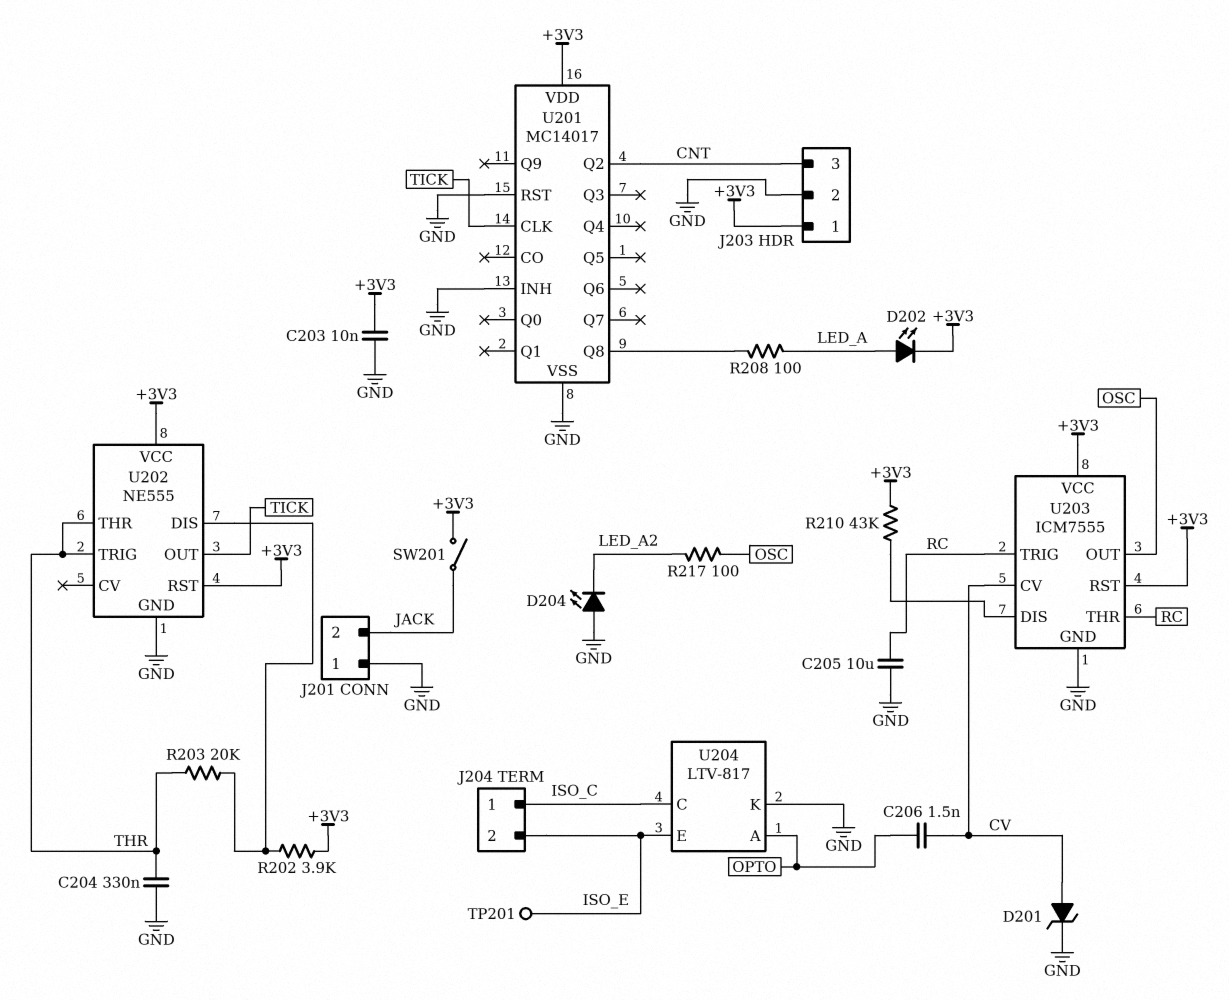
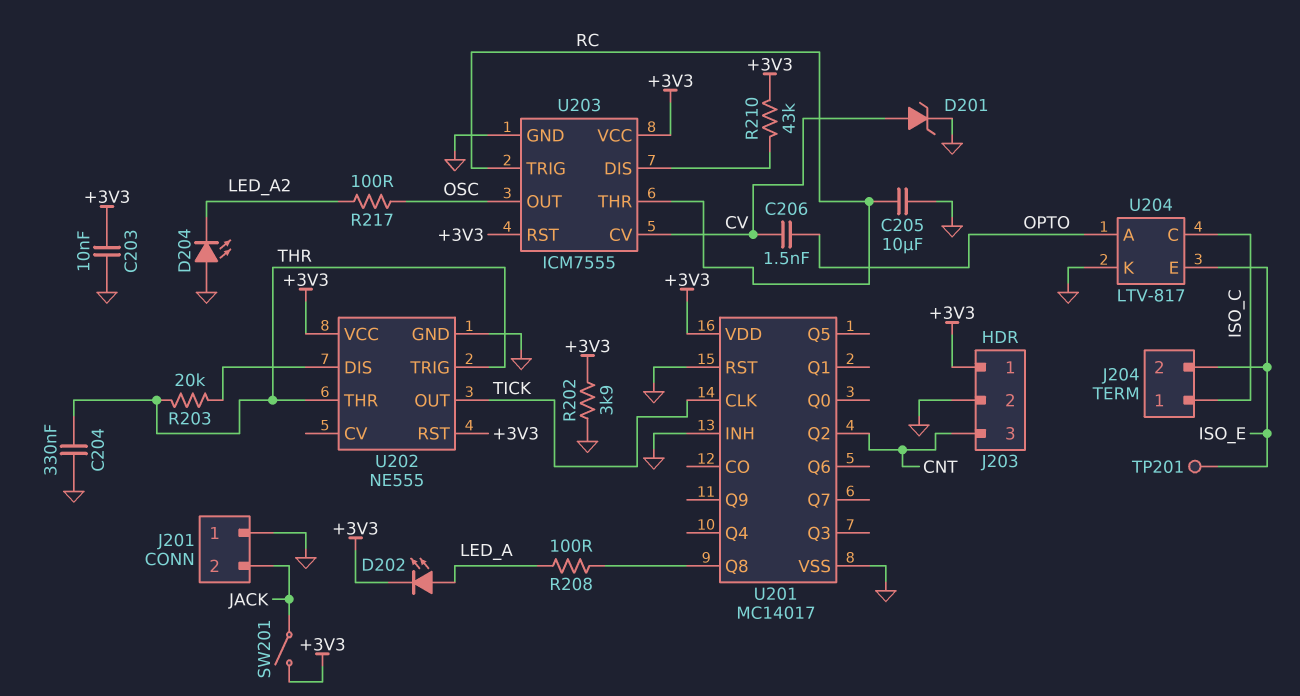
R202: 3.9k (+3V3, U202/DIS) -> 3.9k (+3V3, GND)

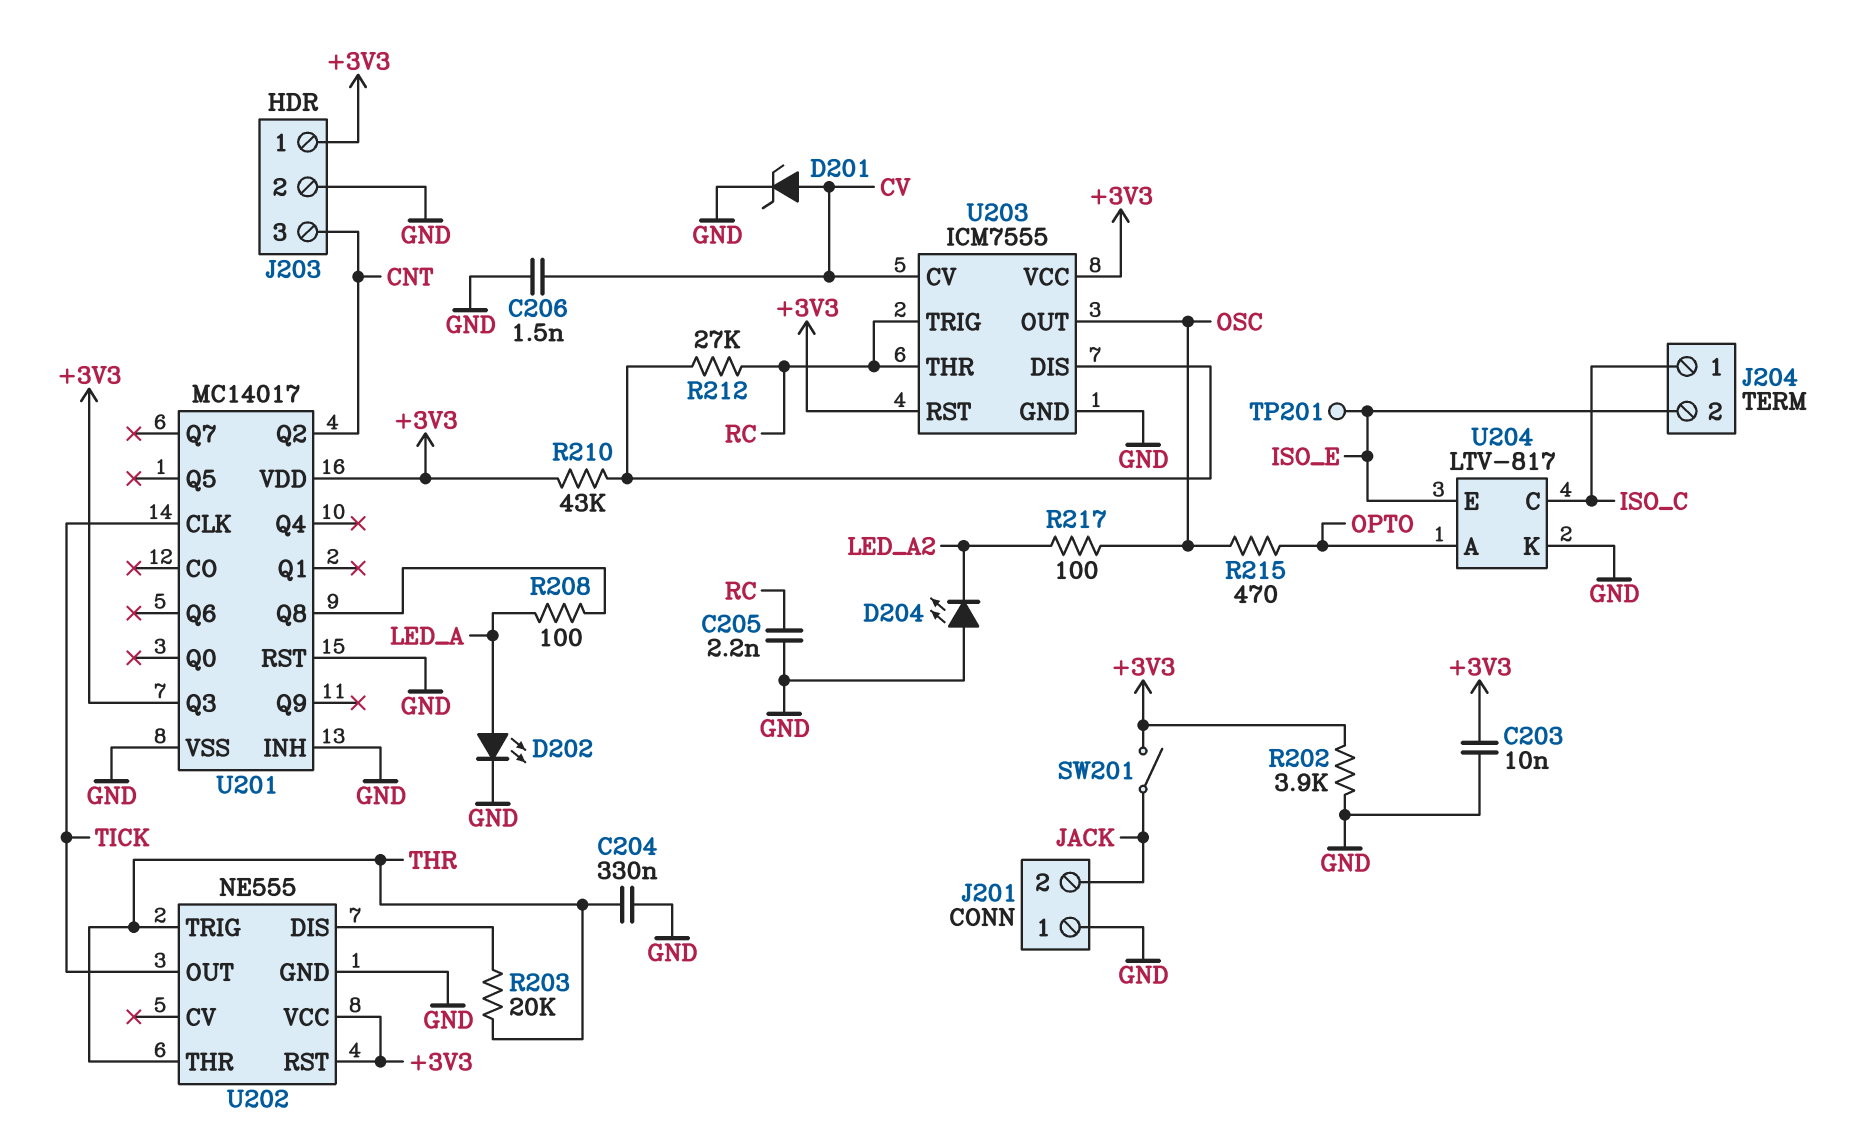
C205: 10uF (GND, RC) -> 2.2nF (GND, RC)
C206: 1.5nF (CV, OPTO) -> 1.5nF (CV, GND)
D202: LED (A LED_A, K +3V3) -> LED (A LED_A, K GND)
R212: none -> 27k (RC, U203/DIS)
R215: none -> 470 (OPTO, OSC)
U201 pin Q3: none -> +3V3

